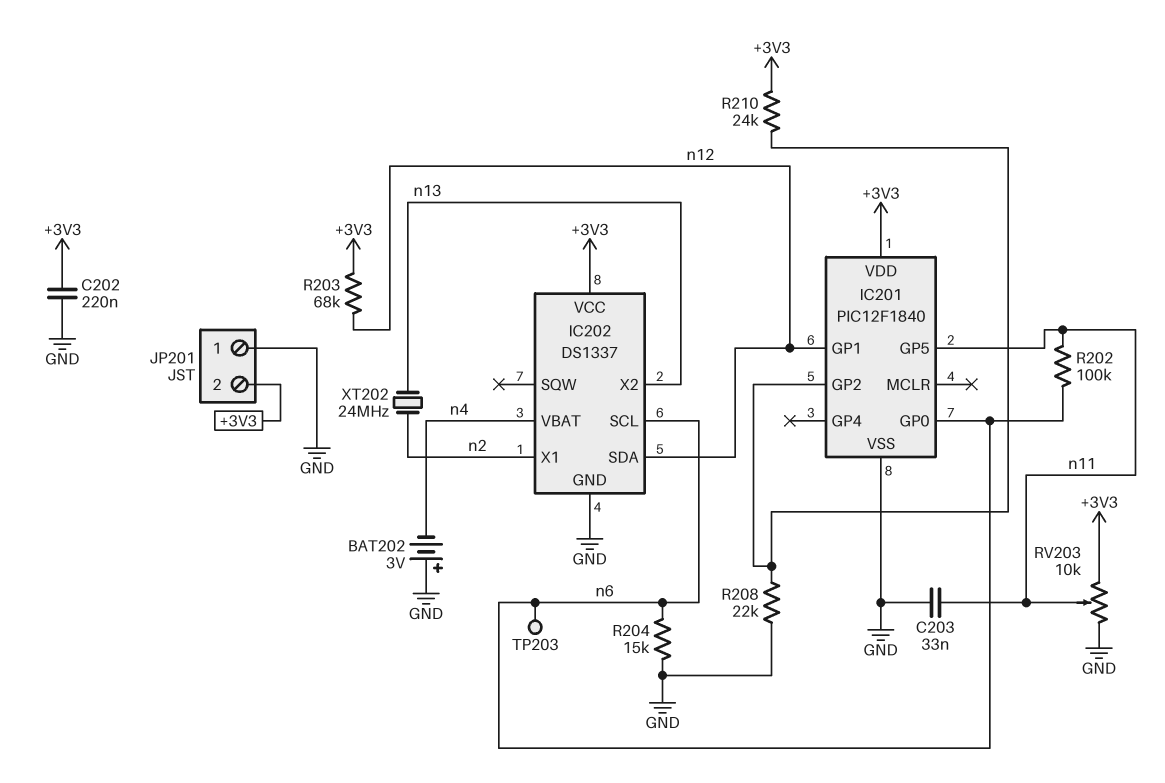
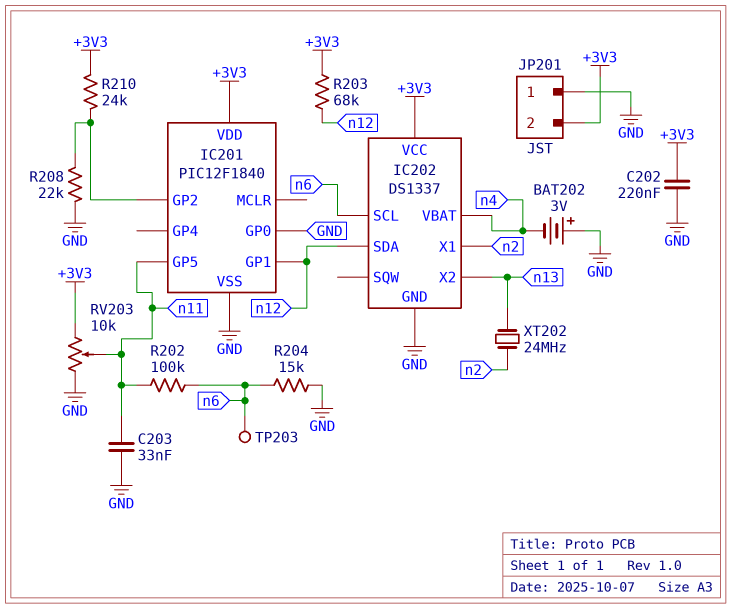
IC201 pin GP0: n6 -> GND

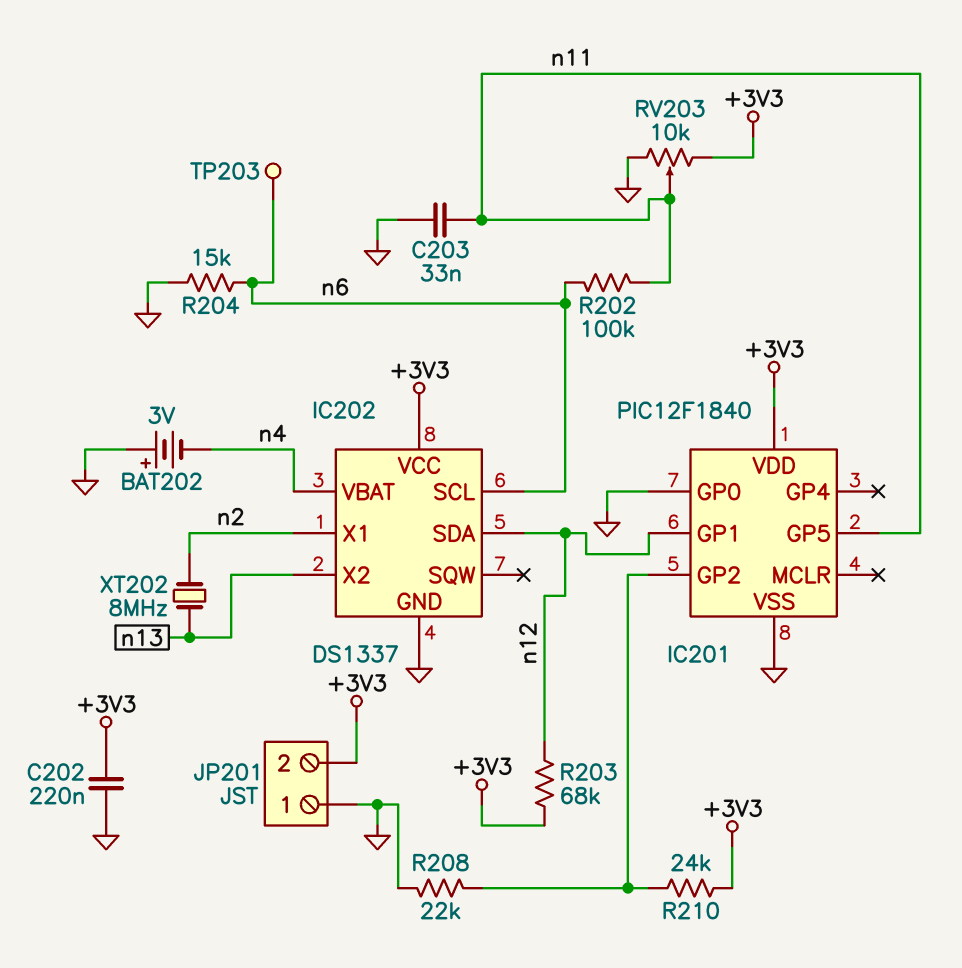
XT202: 24MHz (n2, n13) -> 8MHz (n2, n13)

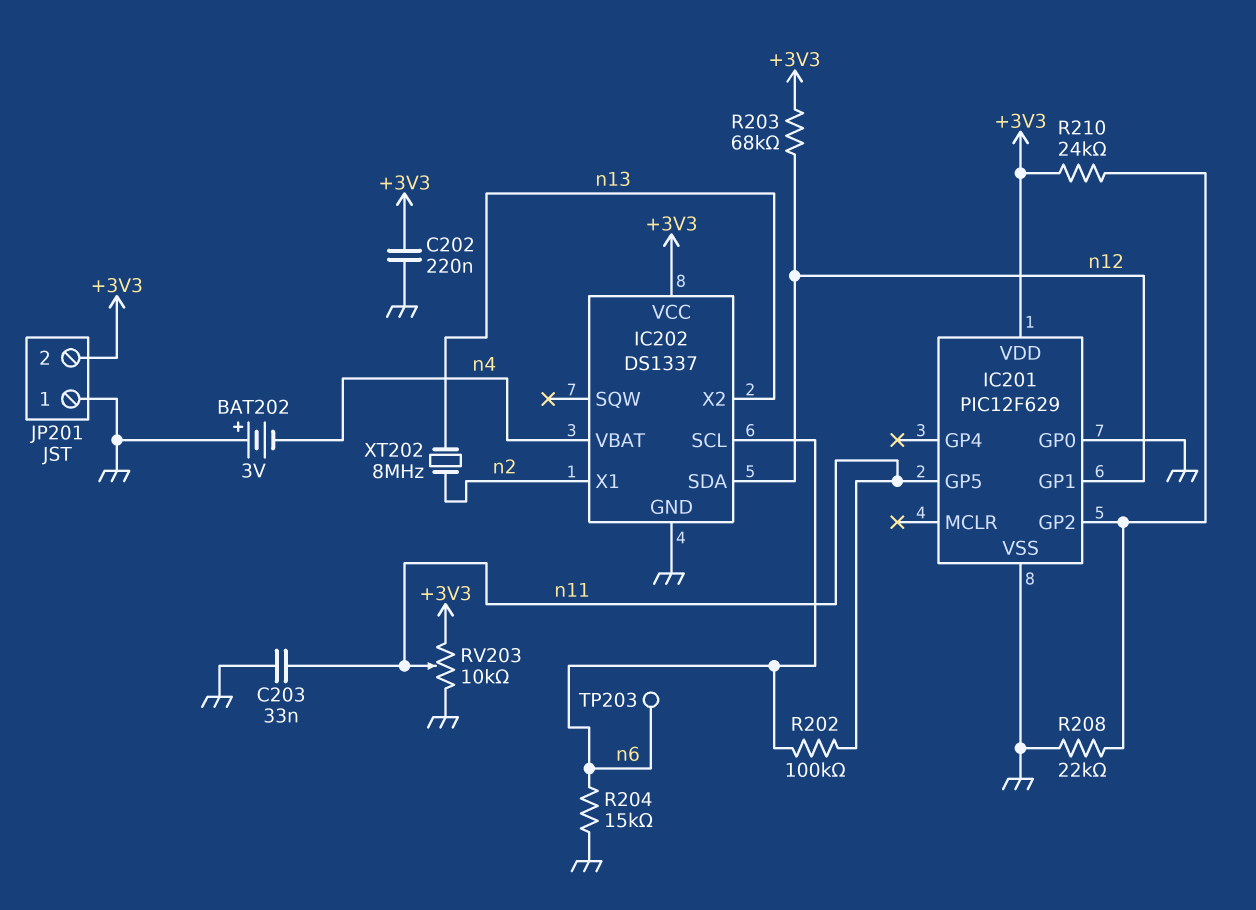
IC201: PIC12F1840 -> PIC12F629

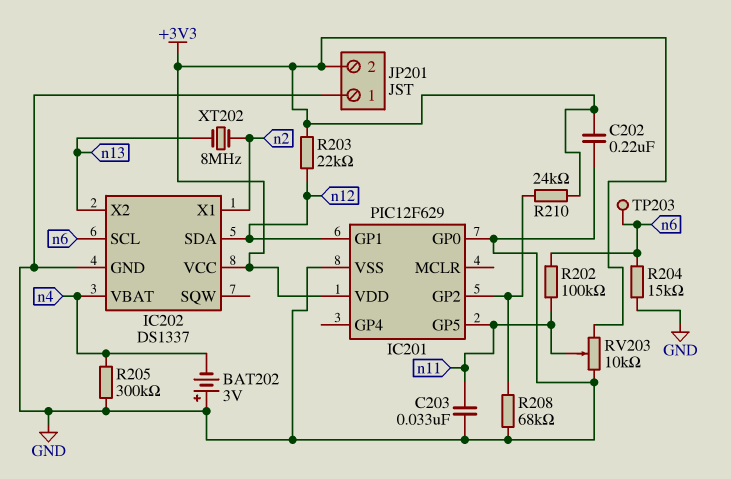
R203: 68k (+3V3, n12) -> 22k (+3V3, n12)
R205: none -> 300k (GND, n4)
R208: 22k (GND, IC201/GP2) -> 68k (GND, IC201/GP2)

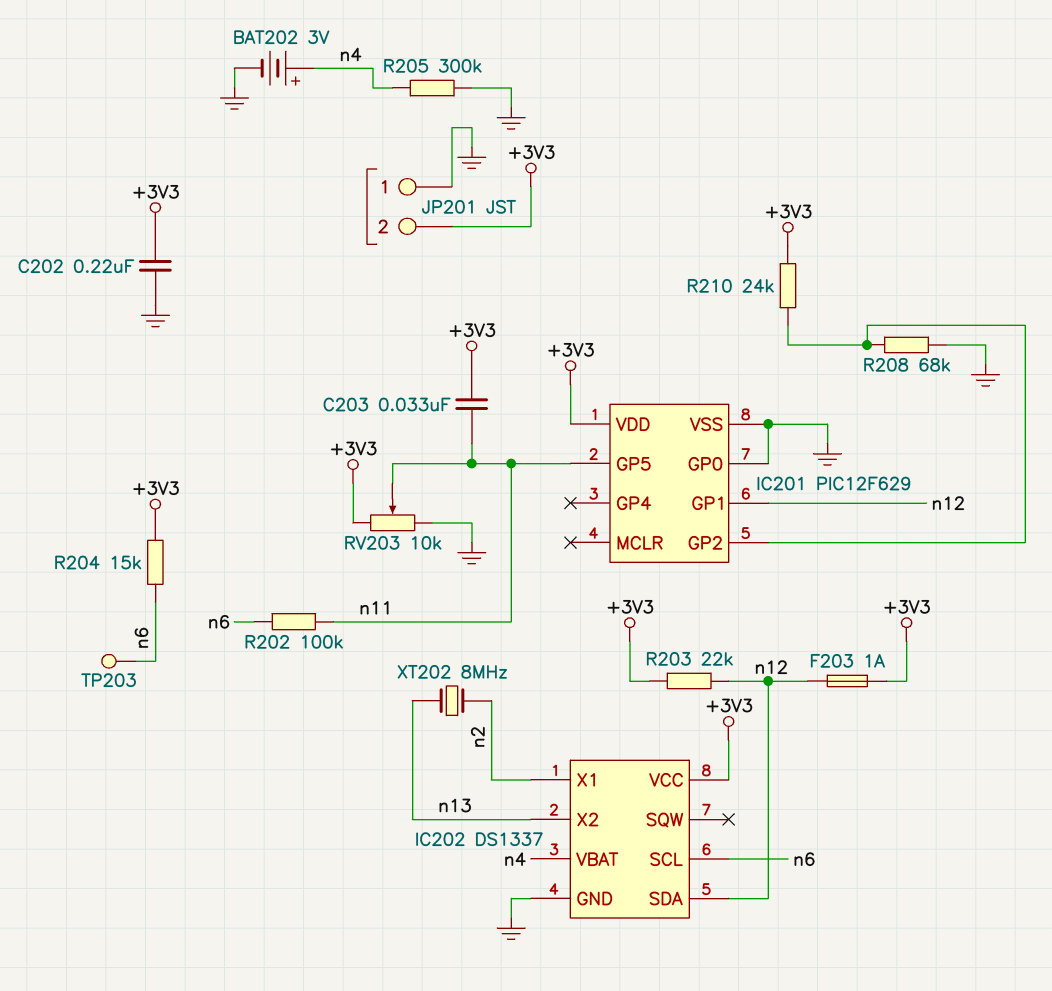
BAT202: 3V (plus GND, minus n4) -> 3V (plus n4, minus GND)
C203: 33nF (GND, n11) -> 33nF (+3V3, n11)
F203: none -> 1A (+3V3, n12)
R204: 15k (GND, n6) -> 15k (+3V3, n6)

